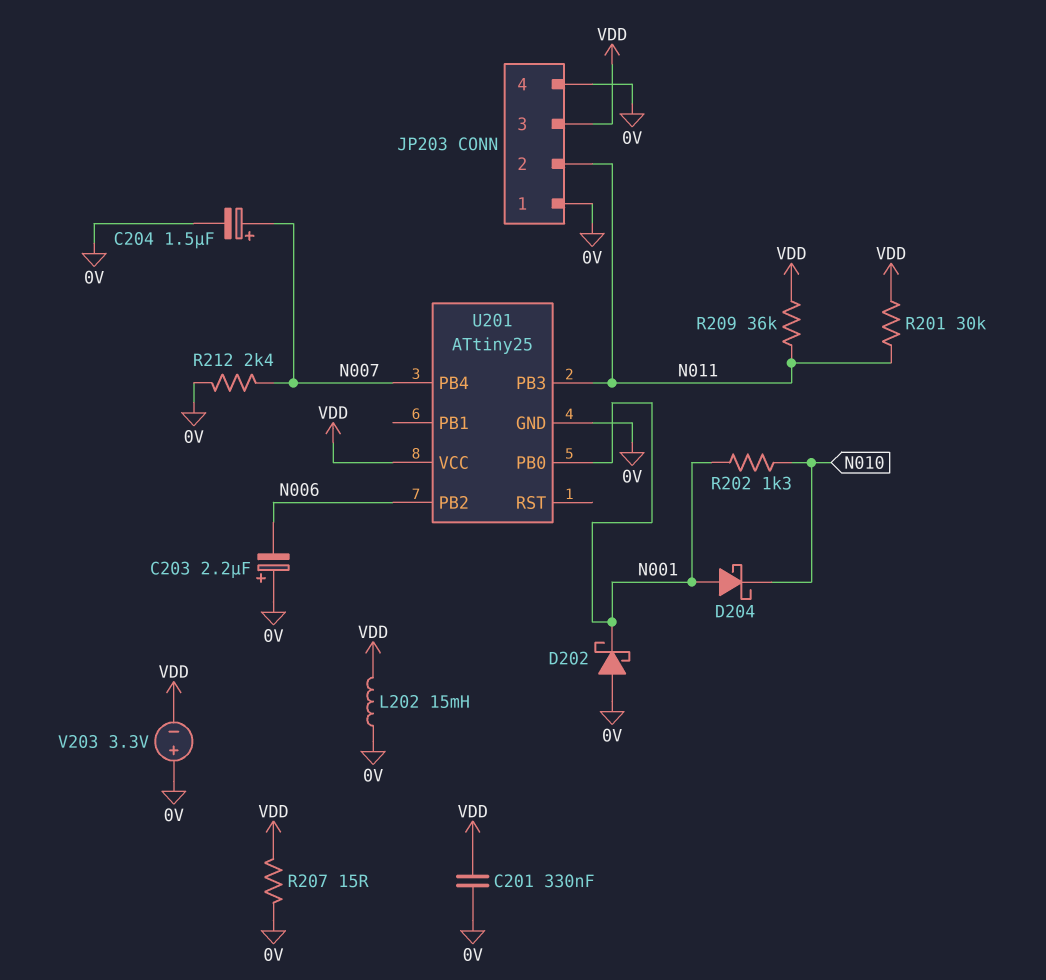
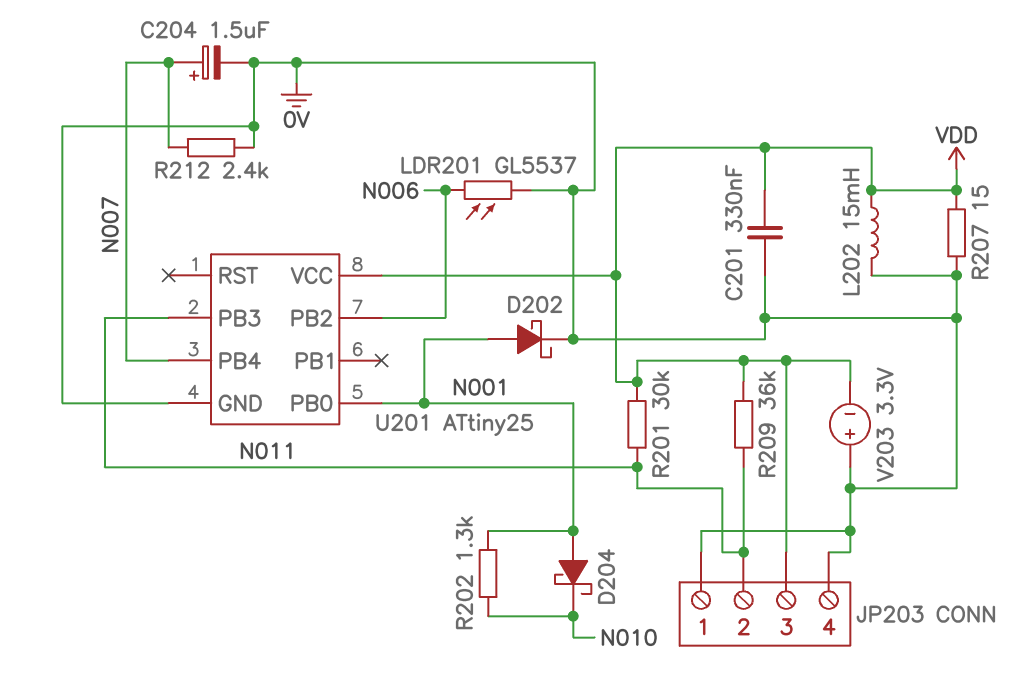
C203: 2.2uF (plus 0V, minus N006) -> none
D202: schottky (A 0V, K N001) -> schottky (A N001, K 0V)
LDR201: none -> GL5537 (0V, N006)

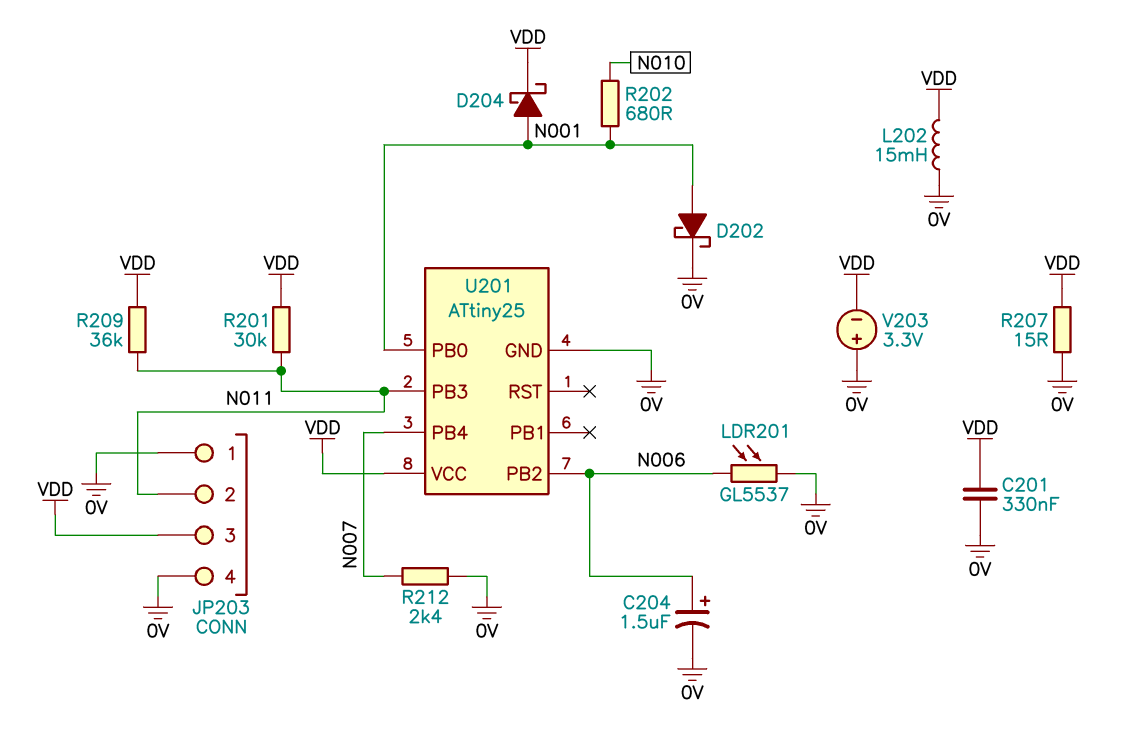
C204: 1.5uF (plus N007, minus 0V) -> 1.5uF (plus N006, minus 0V)
D204: schottky (A N001, K N010) -> schottky (A N001, K VDD)
R202: 1.3k (N001, N010) -> 680 (N001, N010)

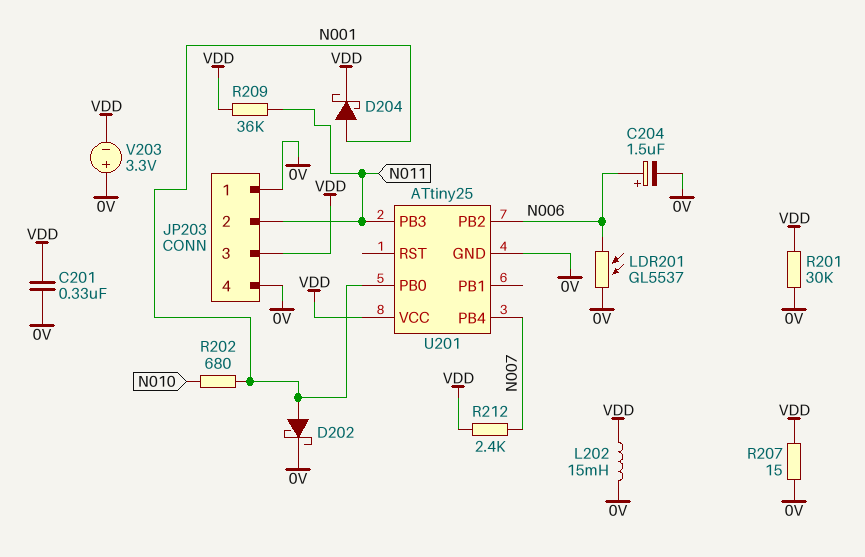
R201: 30k (N011, VDD) -> 30k (0V, VDD)
R212: 2.4k (0V, N007) -> 2.4k (N007, VDD)

